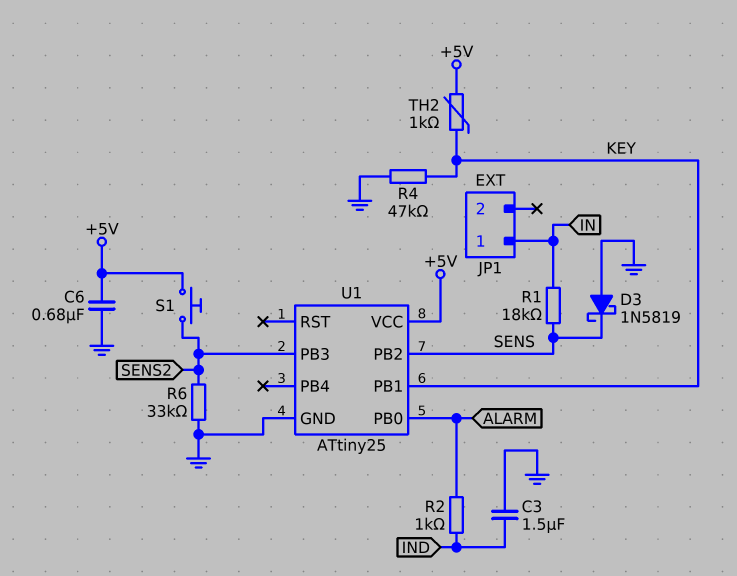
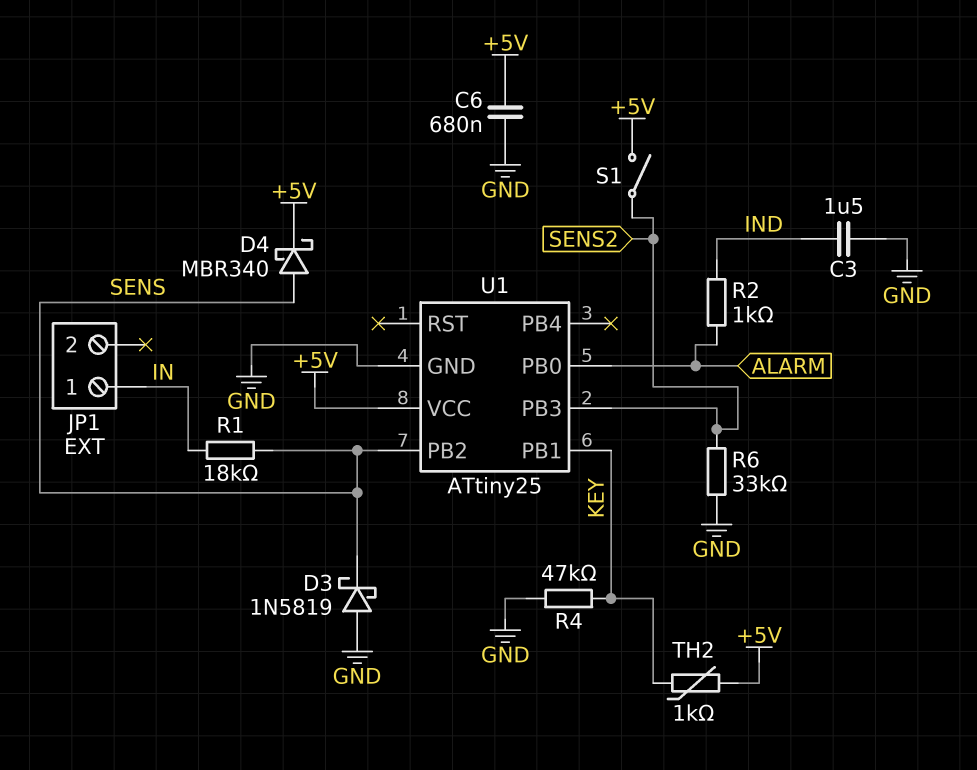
D4: none -> schottky MBR340 (A SENS, K +5V)
S1: button (+5V, SENS2) -> switch (+5V, SENS2)

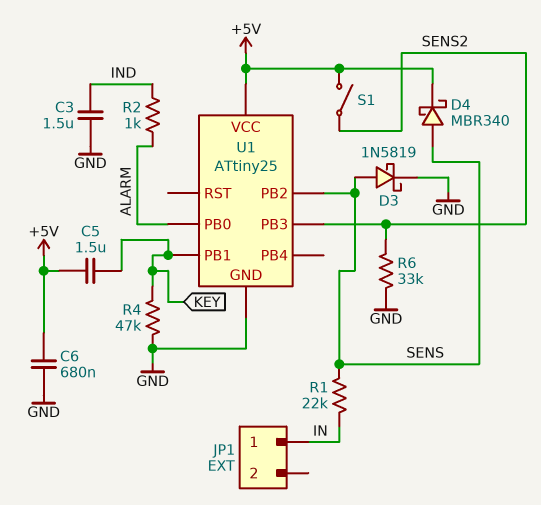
C5: none -> 1.5uF (+5V, KEY)
D3: schottky 1N5819 (A GND, K SENS) -> schottky 1N5819 (A SENS, K GND)
R1: 18k (IN, SENS) -> 22k (IN, SENS)
TH2: 1k (+5V, KEY) -> none

